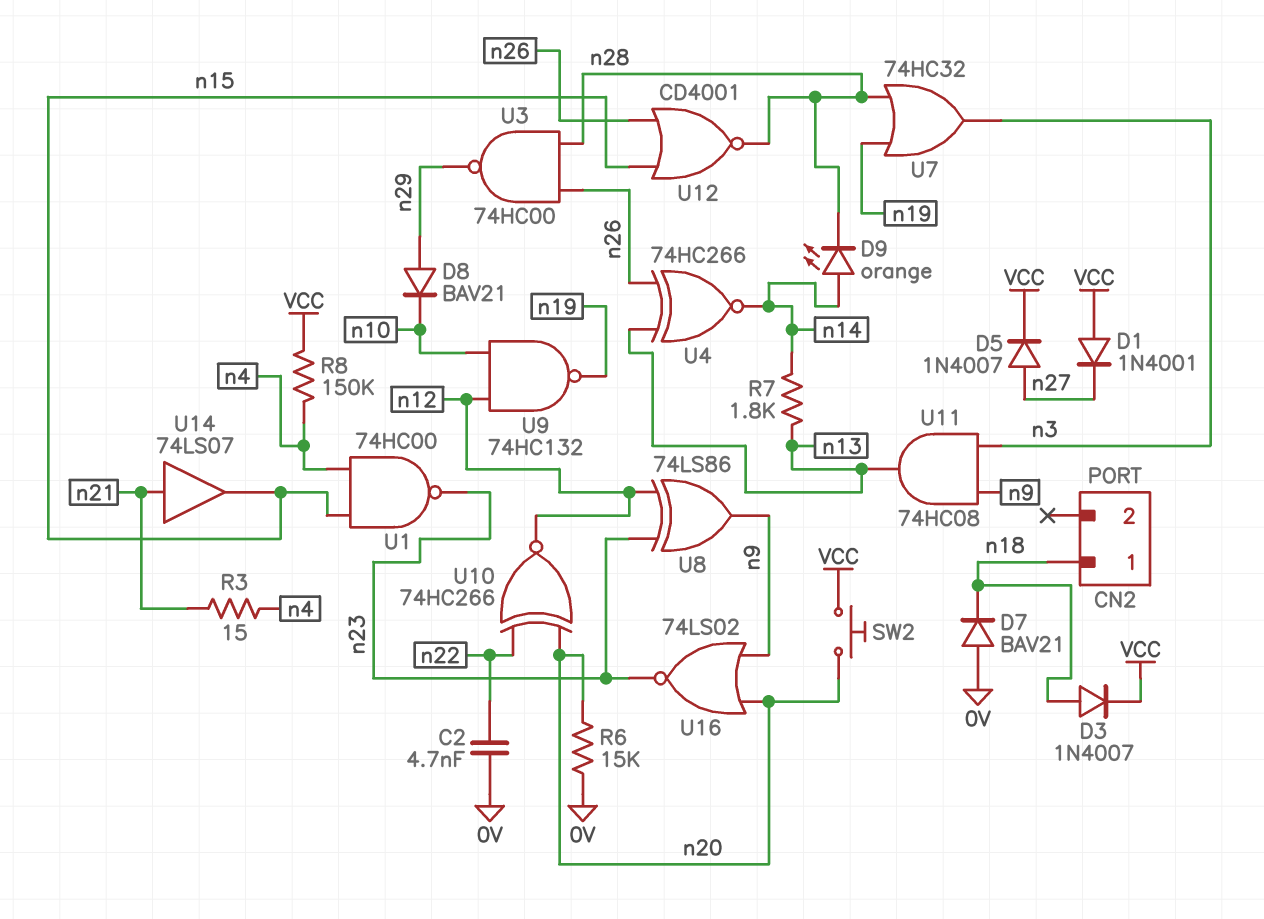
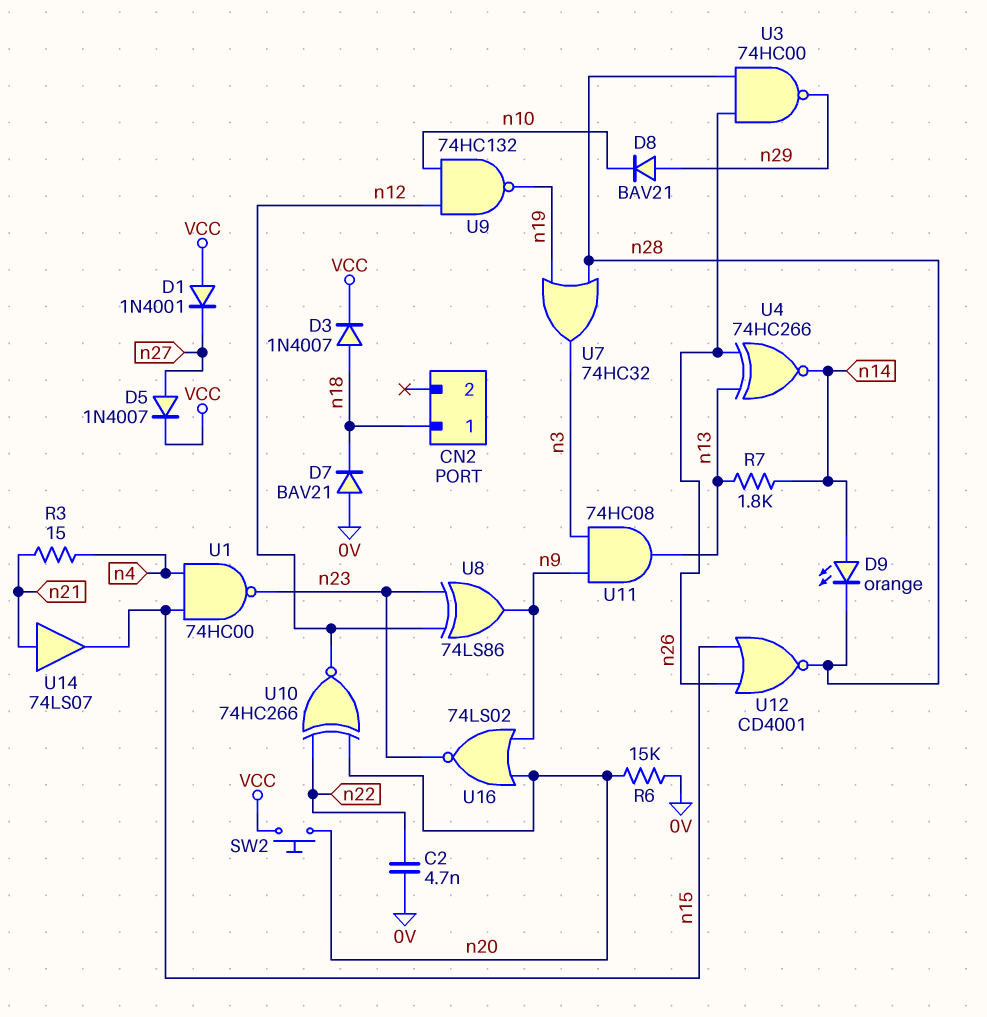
R8: 150k (VCC, n4) -> none

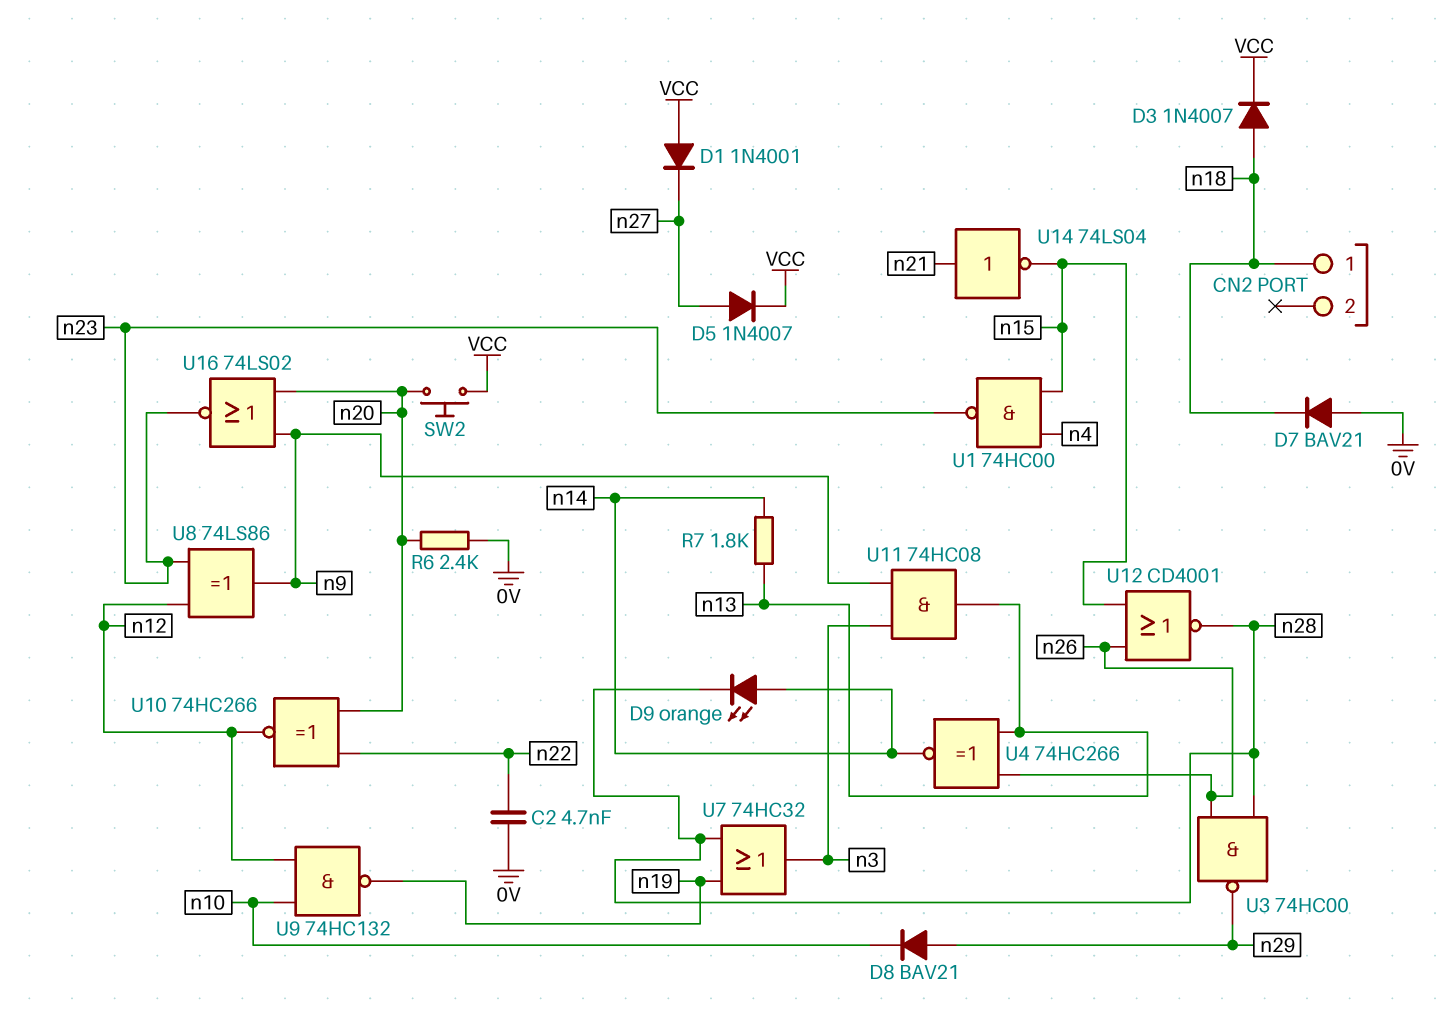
R3: 15 (n4, n21) -> none
R6: 15k (0V, n20) -> 2.4k (0V, n20)
U14: buffer 74LS07 (in n21, out n15) -> NOT 74LS04 (in n21, out n15)

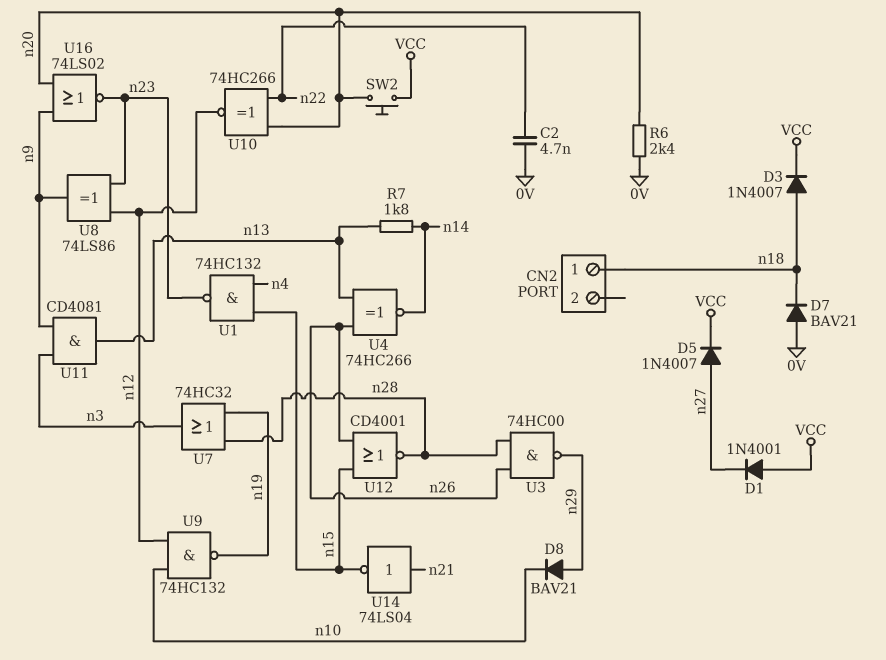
D9: LED orange (A n14, K n28) -> none
U1: NAND 74HC00 (in n4, in n15, out n23) -> NAND 74HC132 (in n4, in n15, out n23)
U11: AND 74HC08 (in n3, in n9, out n13) -> AND CD4081 (in n3, in n9, out n13)

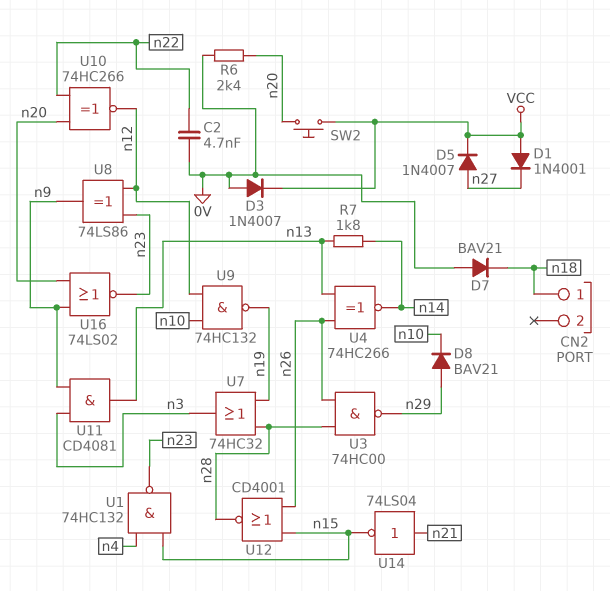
D3: diode 1N4007 (A n18, K VCC) -> diode 1N4007 (A 0V, K VCC)

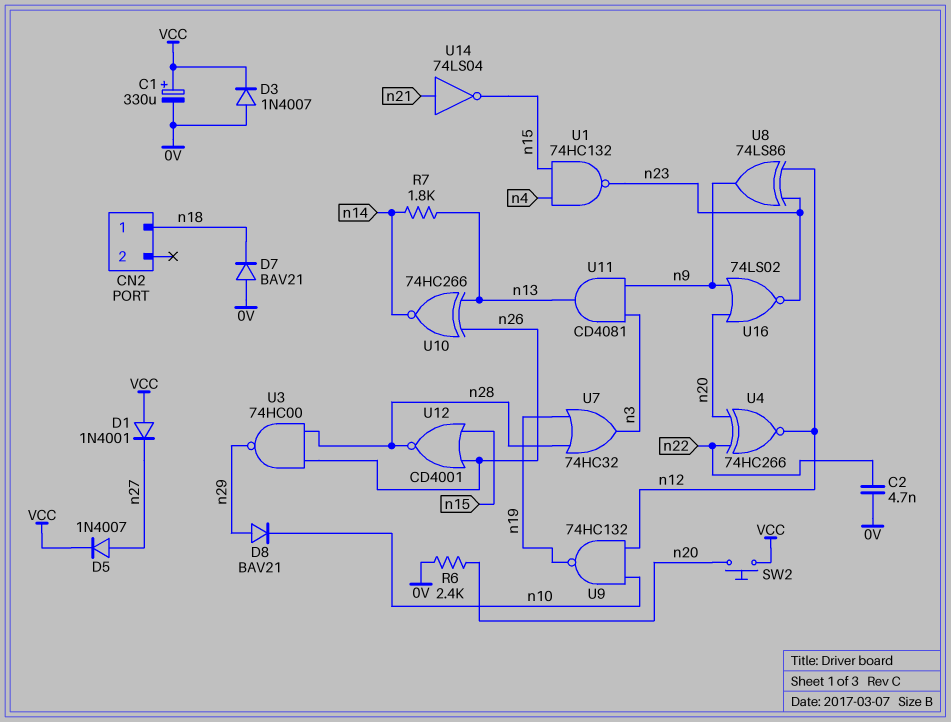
C1: none -> 330uF (plus VCC, minus 0V)
U4: XNOR 74HC266 (in n13, in n26, out n14) -> XNOR 74HC266 (in n20, in n22, out n12)
U10: XNOR 74HC266 (in n20, in n22, out n12) -> XNOR 74HC266 (in n13, in n26, out n14)

